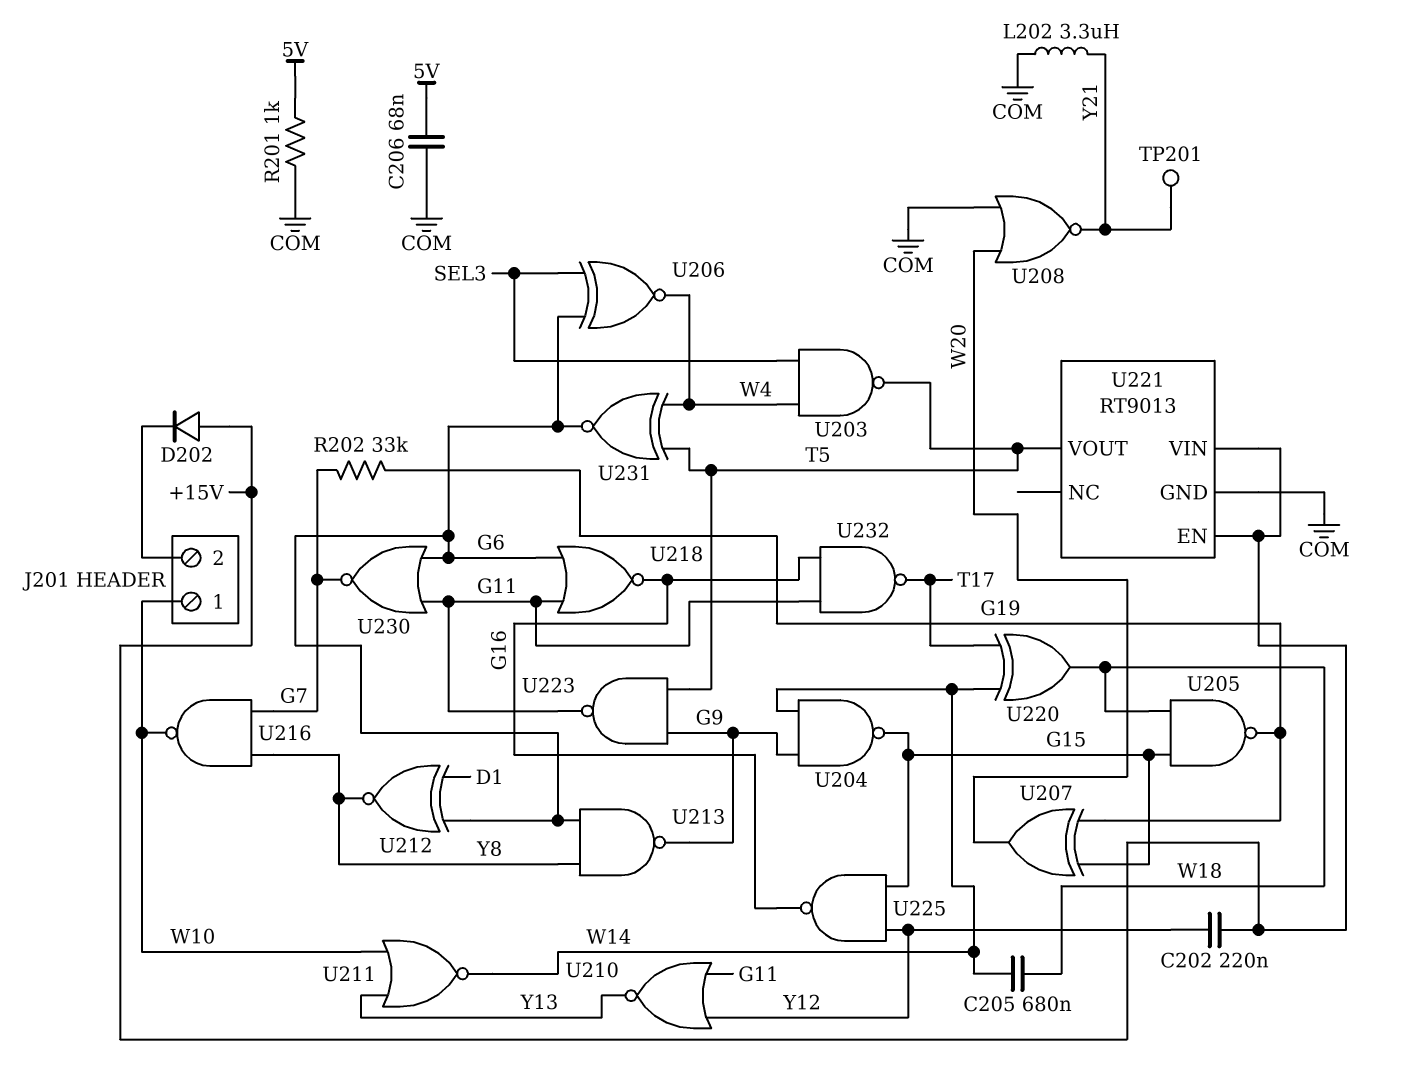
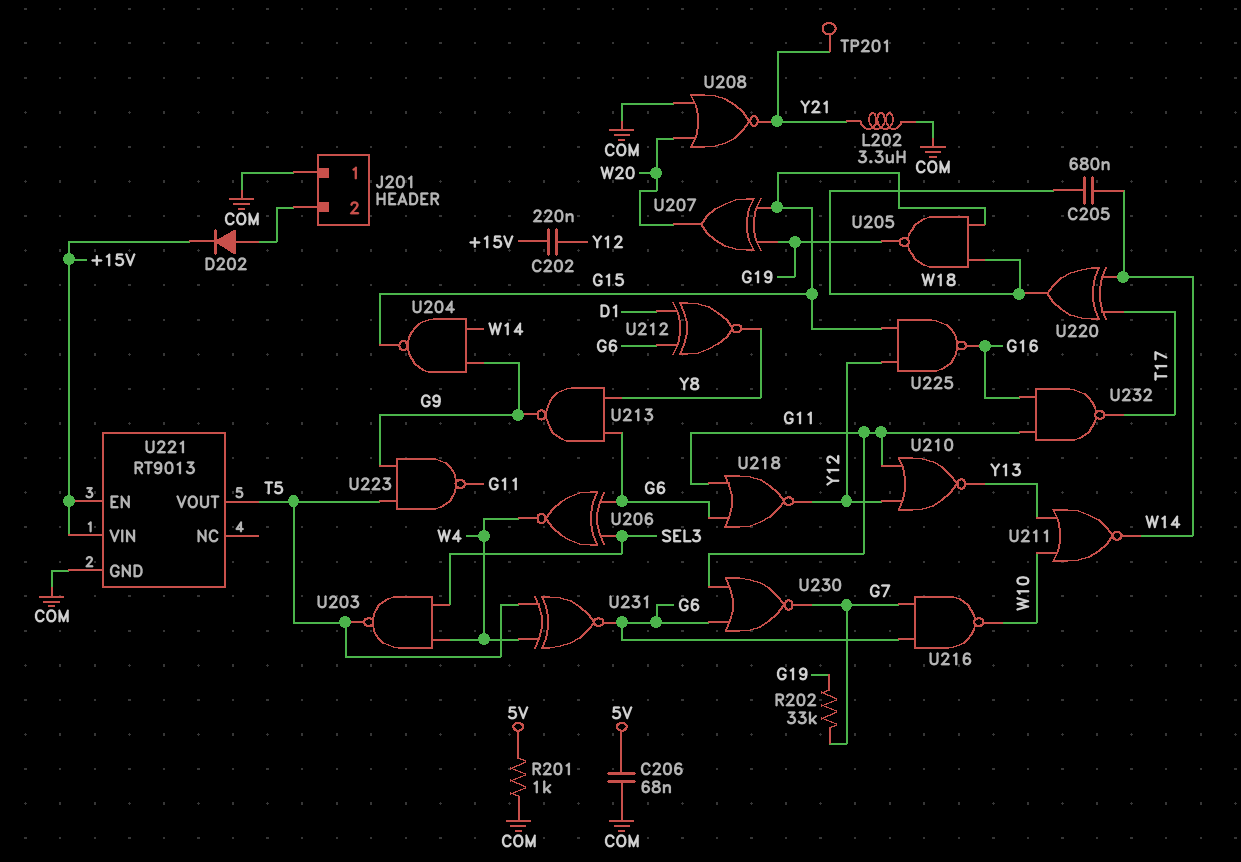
D202: diode (A +15V, K J201/2) -> diode (A J201/2, K +15V)
J201 pin 1: W10 -> COM
U216: NAND (in G7, in Y8, out W10) -> NAND (in G6, in G7, out W10)
U218: NOR (in G6, in G11, out G16) -> NOR (in G6, in G11, out Y12)

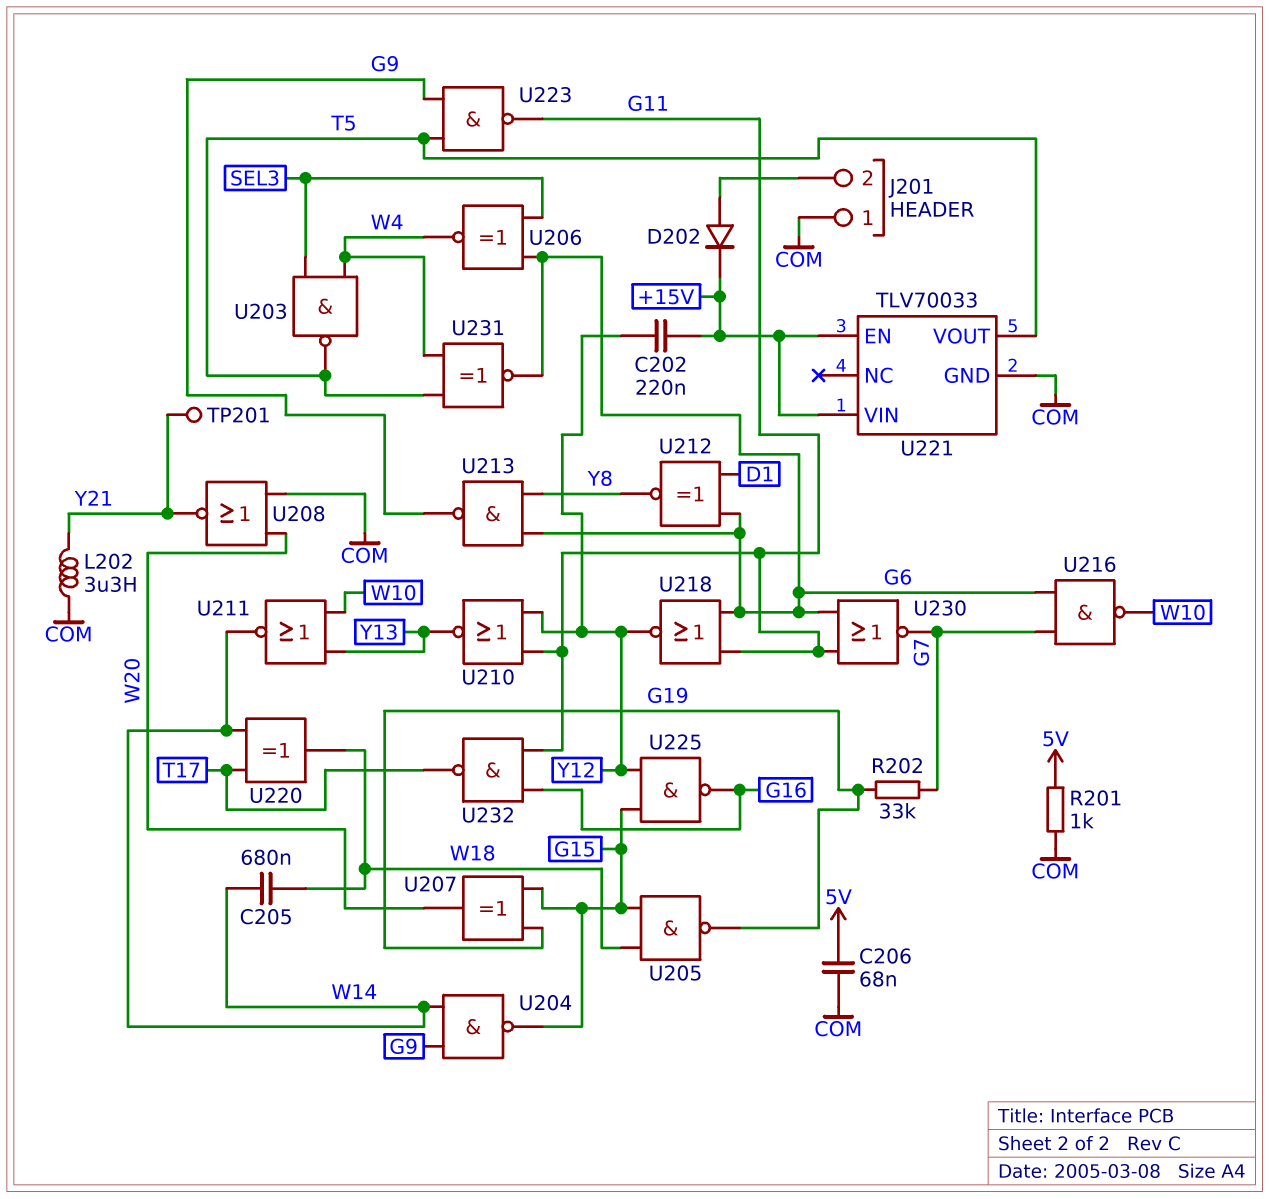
U221: RT9013 -> TLV70033

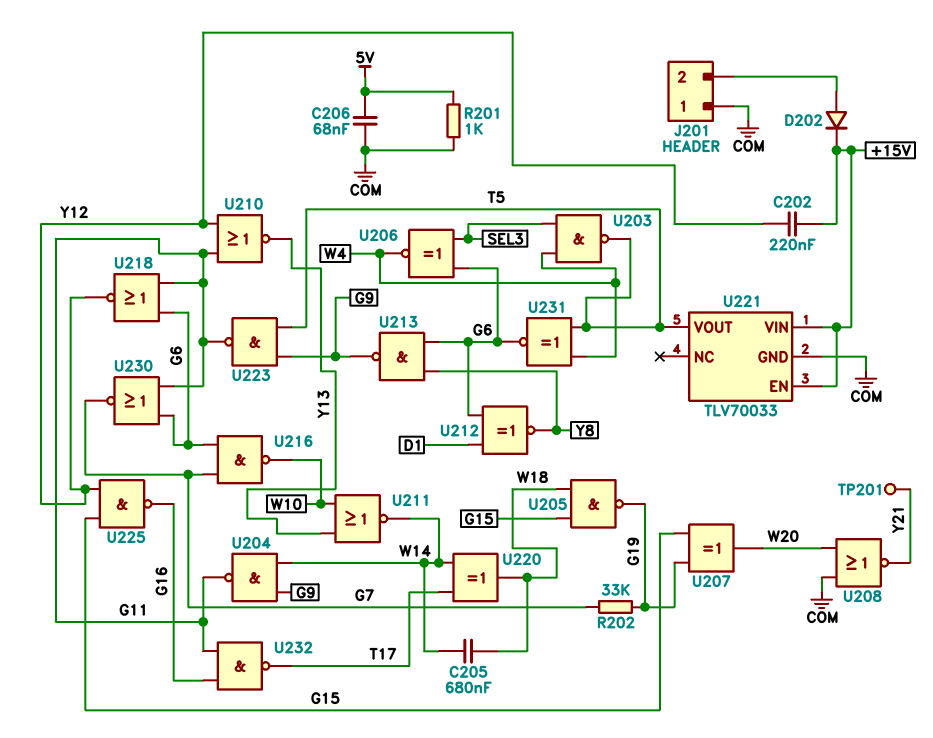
L202: 3.3uH (COM, Y21) -> none
U204: NAND (in G9, in W14, out G15) -> NAND (in G9, in W14, out G11)

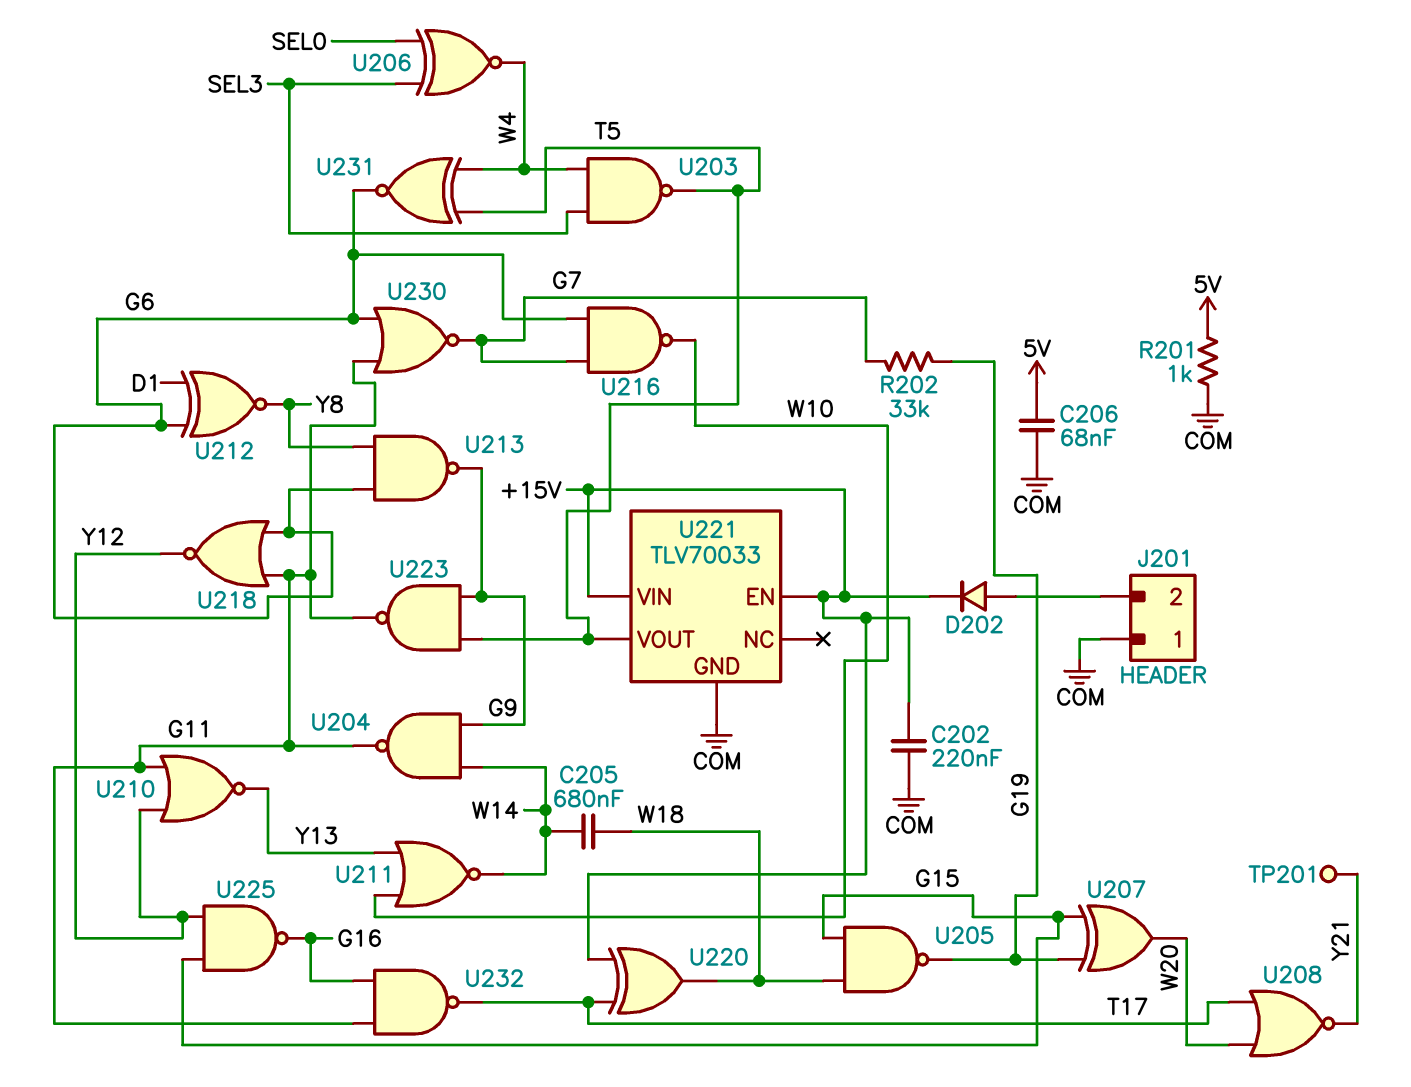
C202: 220nF (+15V, Y12) -> 220nF (+15V, COM)
U206: XNOR (in G6, in SEL3, out W4) -> XNOR (in SEL0, in SEL3, out W4)
U208: NOR (in COM, in W20, out Y21) -> NOR (in T17, in W20, out Y21)
U220: XOR (in T17, in W14, out W18) -> XOR (in +15V, in T17, out W18)

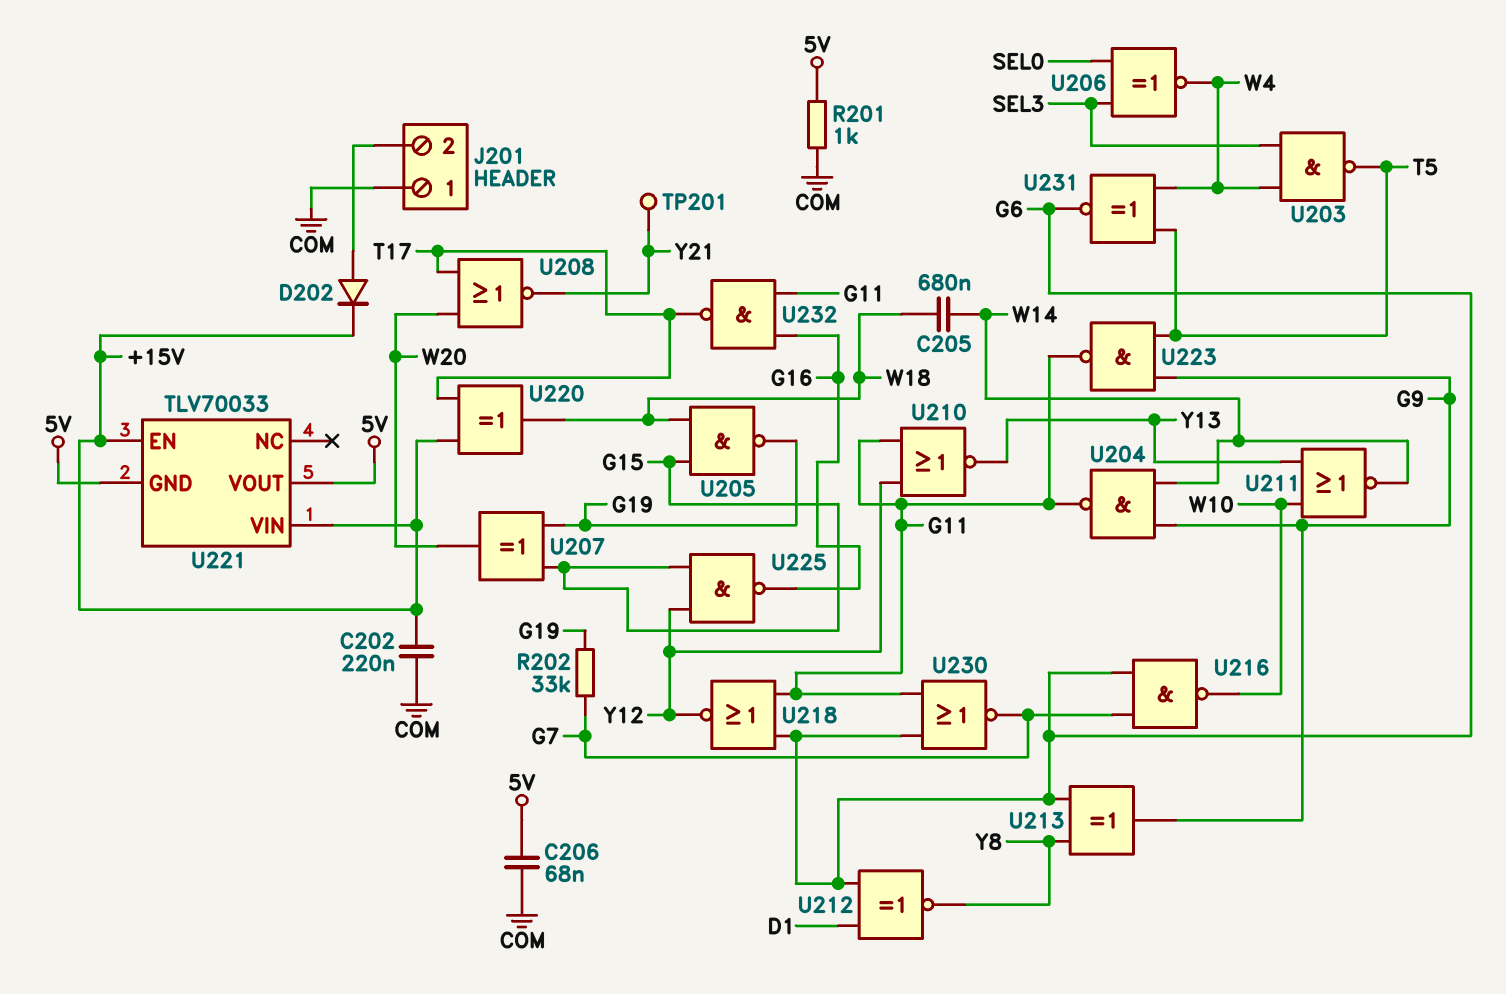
U213: NAND (in G6, in Y8, out G9) -> XOR (in G6, in Y8, out G9)
U221 pin GND: COM -> 5V
U221 pin VOUT: T5 -> 5V

